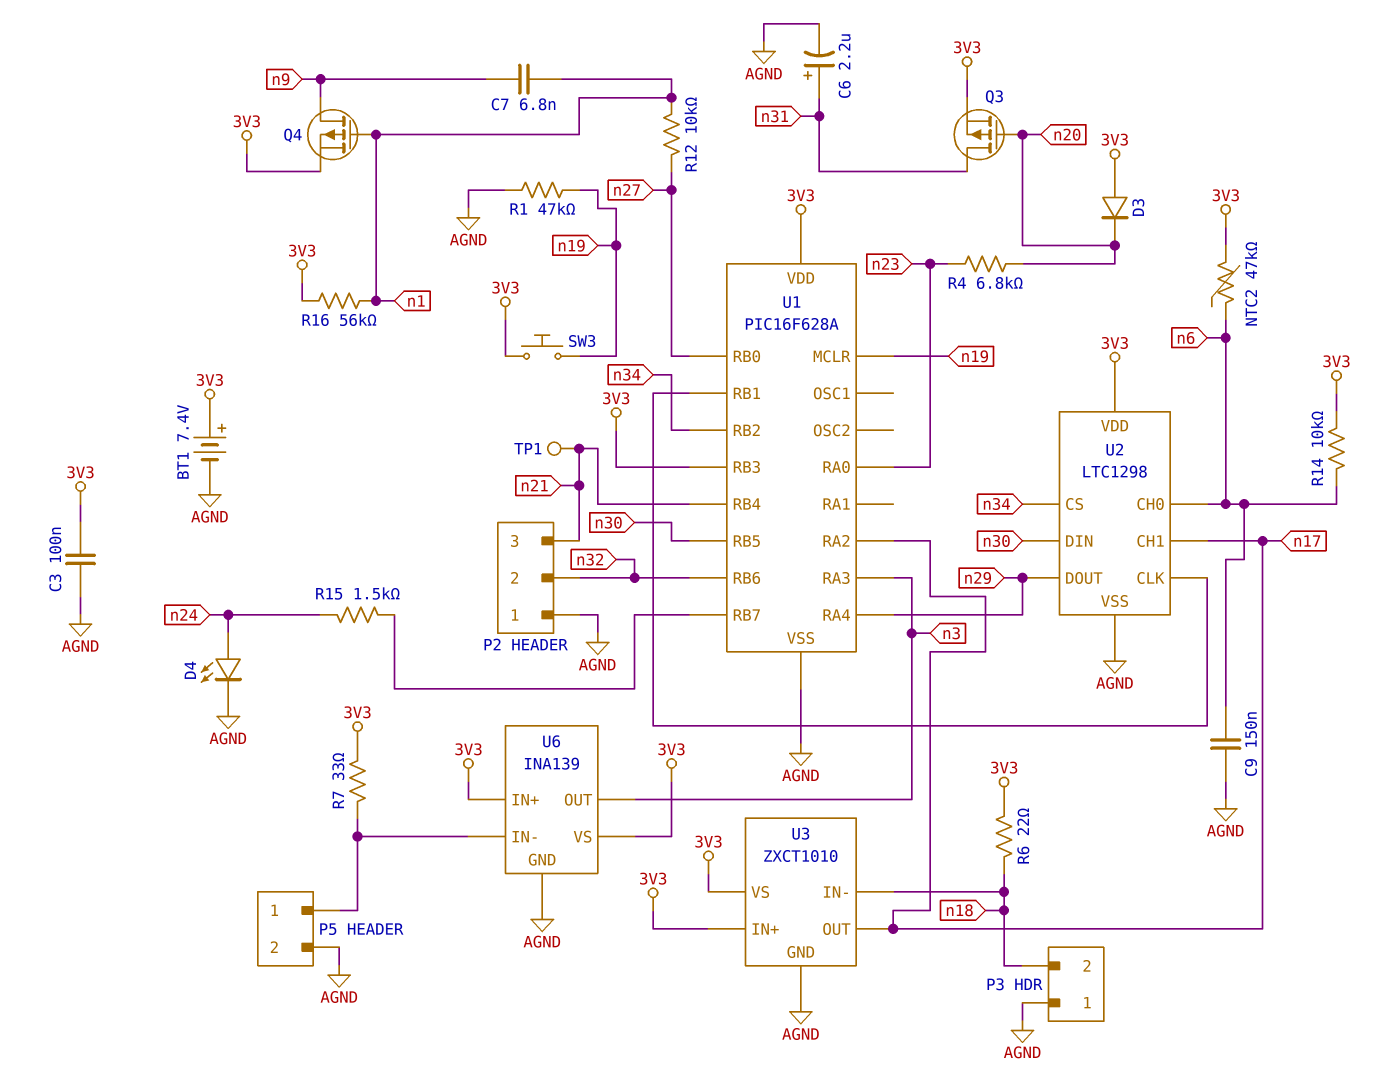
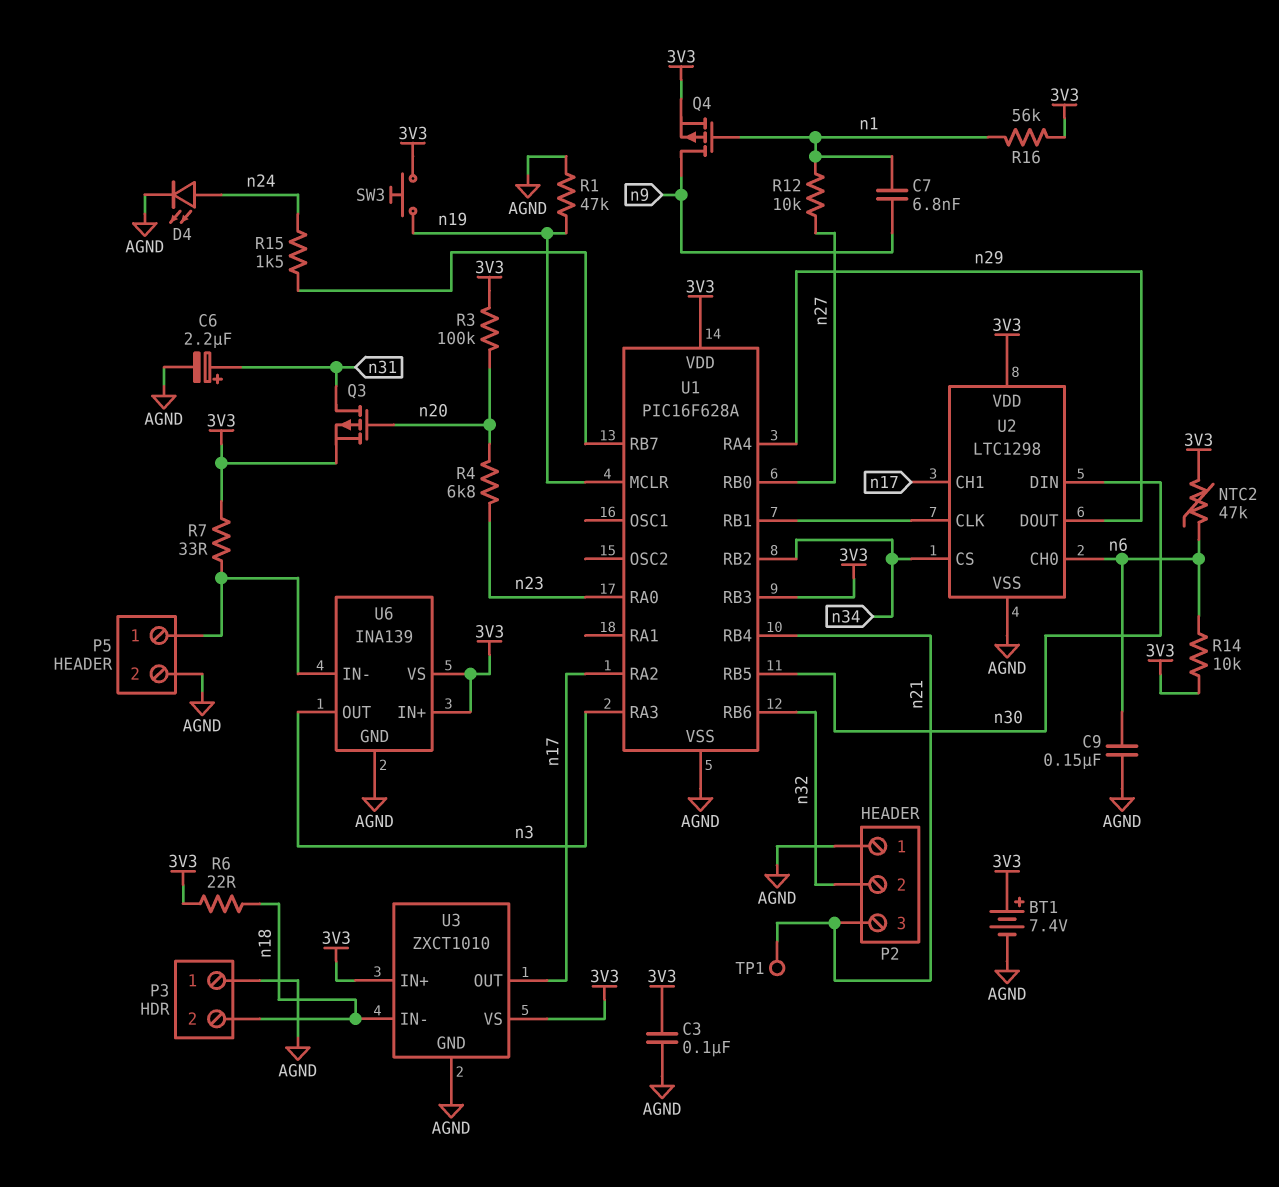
D3: diode (A 3V3, K n20) -> none
R3: none -> 100k (3V3, n20)

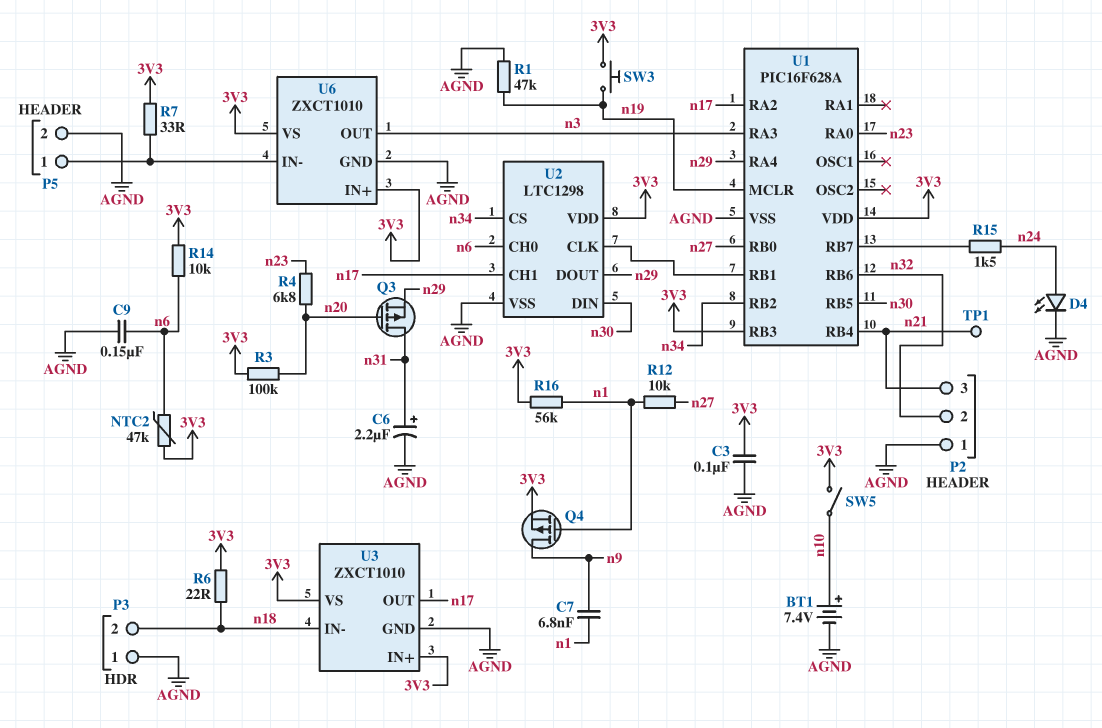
BT1: 7.4V (plus 3V3, minus AGND) -> 7.4V (plus n10, minus AGND)
Q3: PMOS (G n20, D n31, S 3V3) -> PMOS (G n20, D n31, S n29)
SW5: none -> switch (3V3, n10)
U6: INA139 -> ZXCT1010

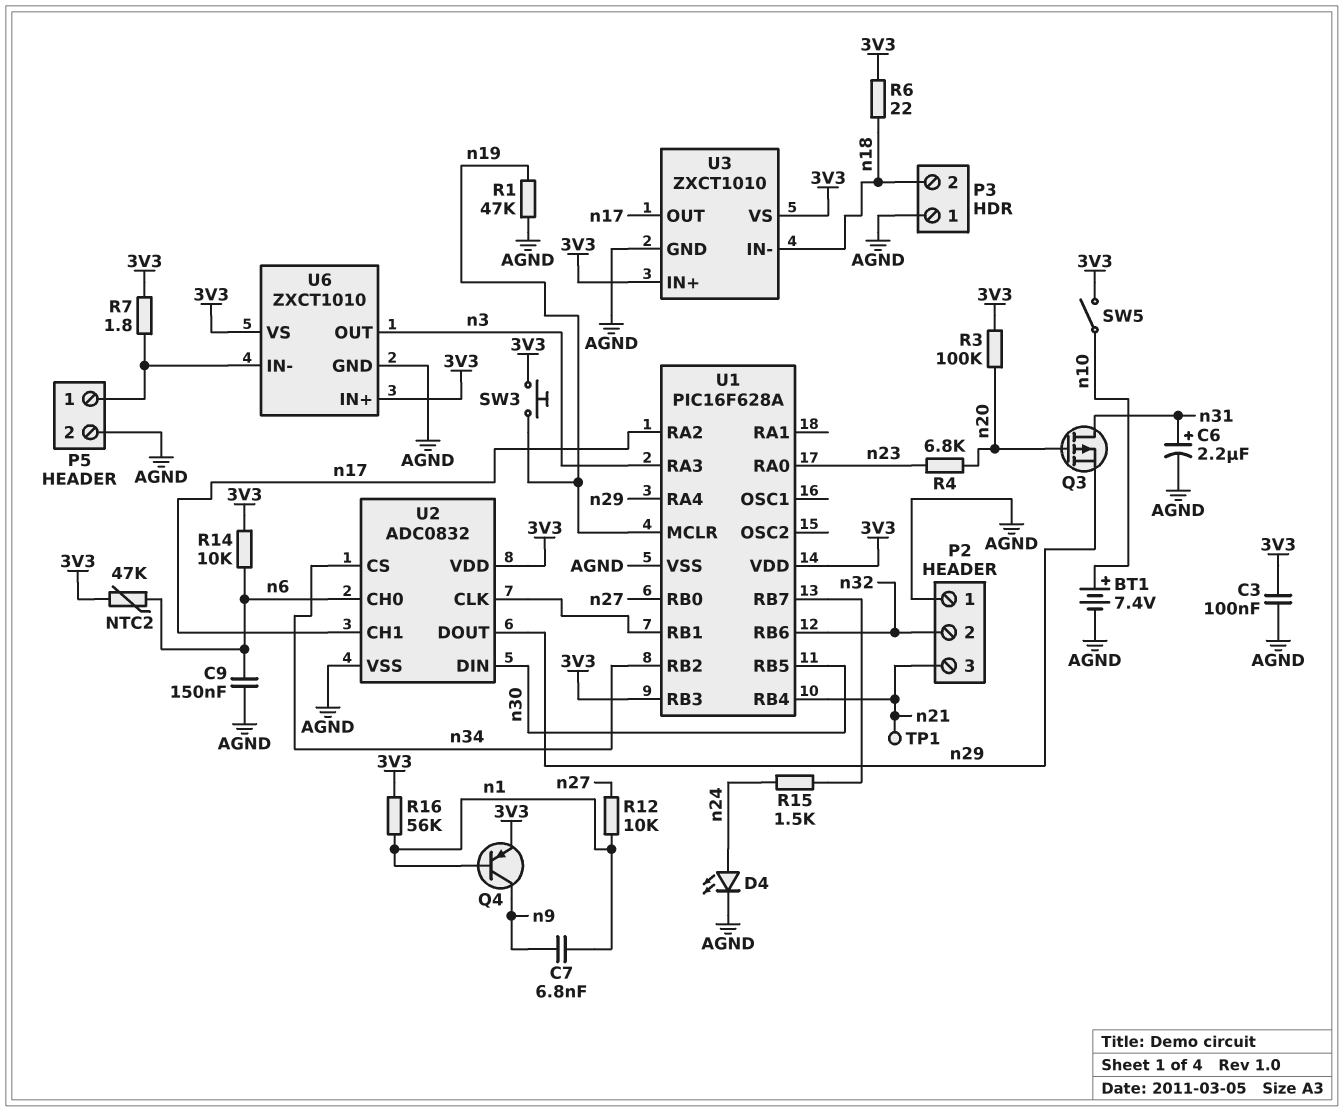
Q4: PMOS (G n1, D n9, S 3V3) -> PNP (B n1, C n9, E 3V3)
R7: 33 (3V3, P5/1) -> 1.8 (3V3, P5/1)
U2: LTC1298 -> ADC0832

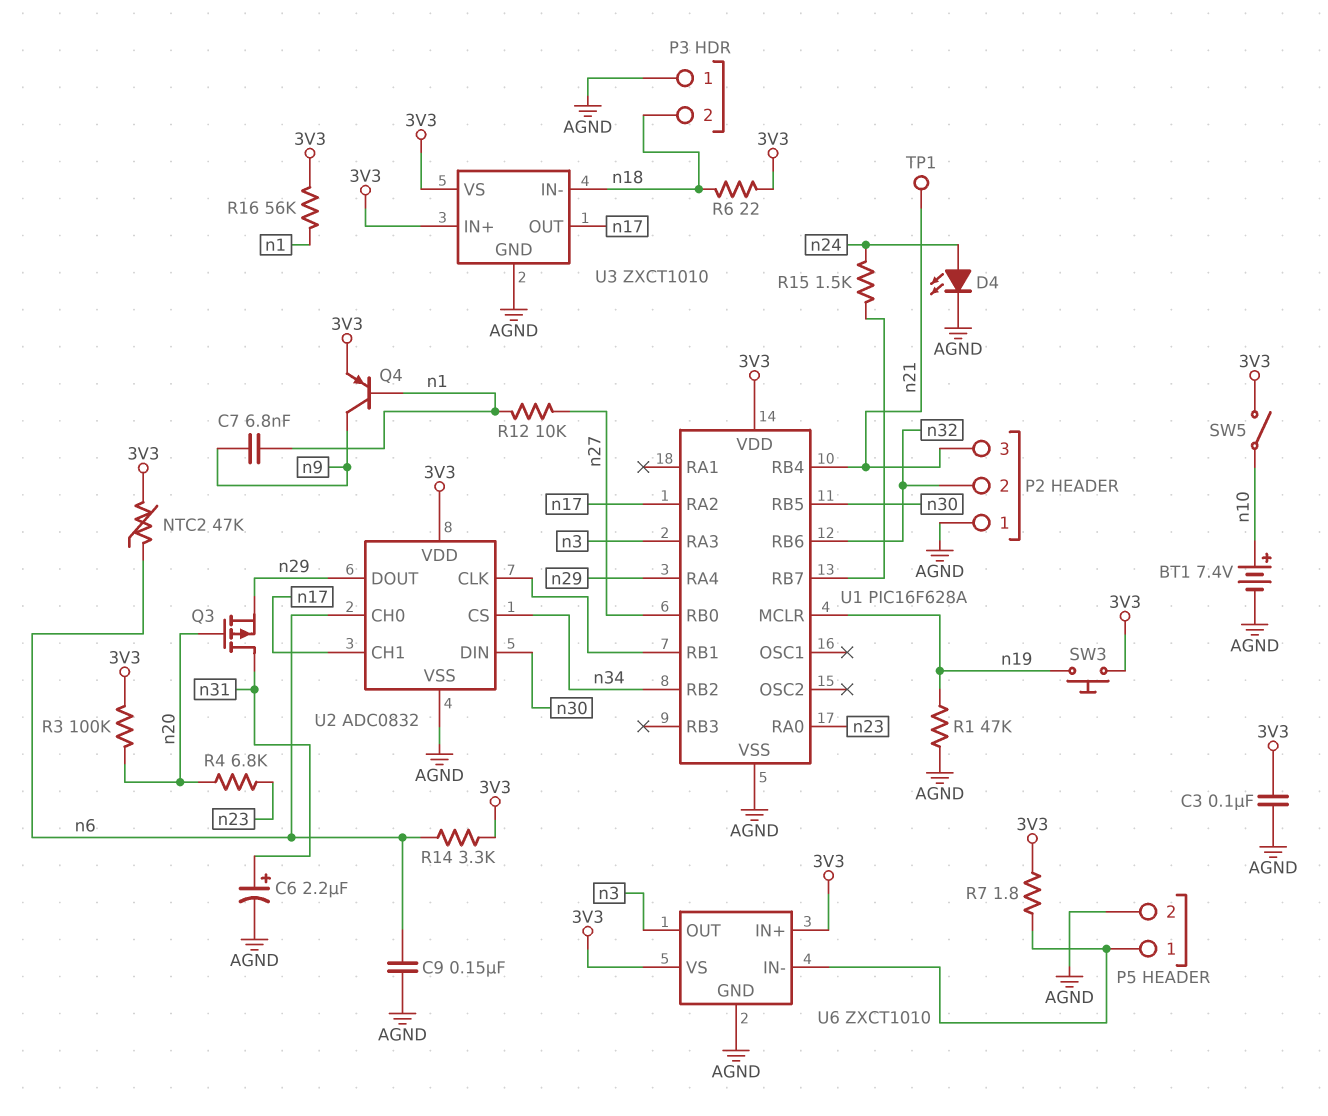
R14: 10k (3V3, n6) -> 3.3k (3V3, n6)
U1 pin RB3: 3V3 -> none

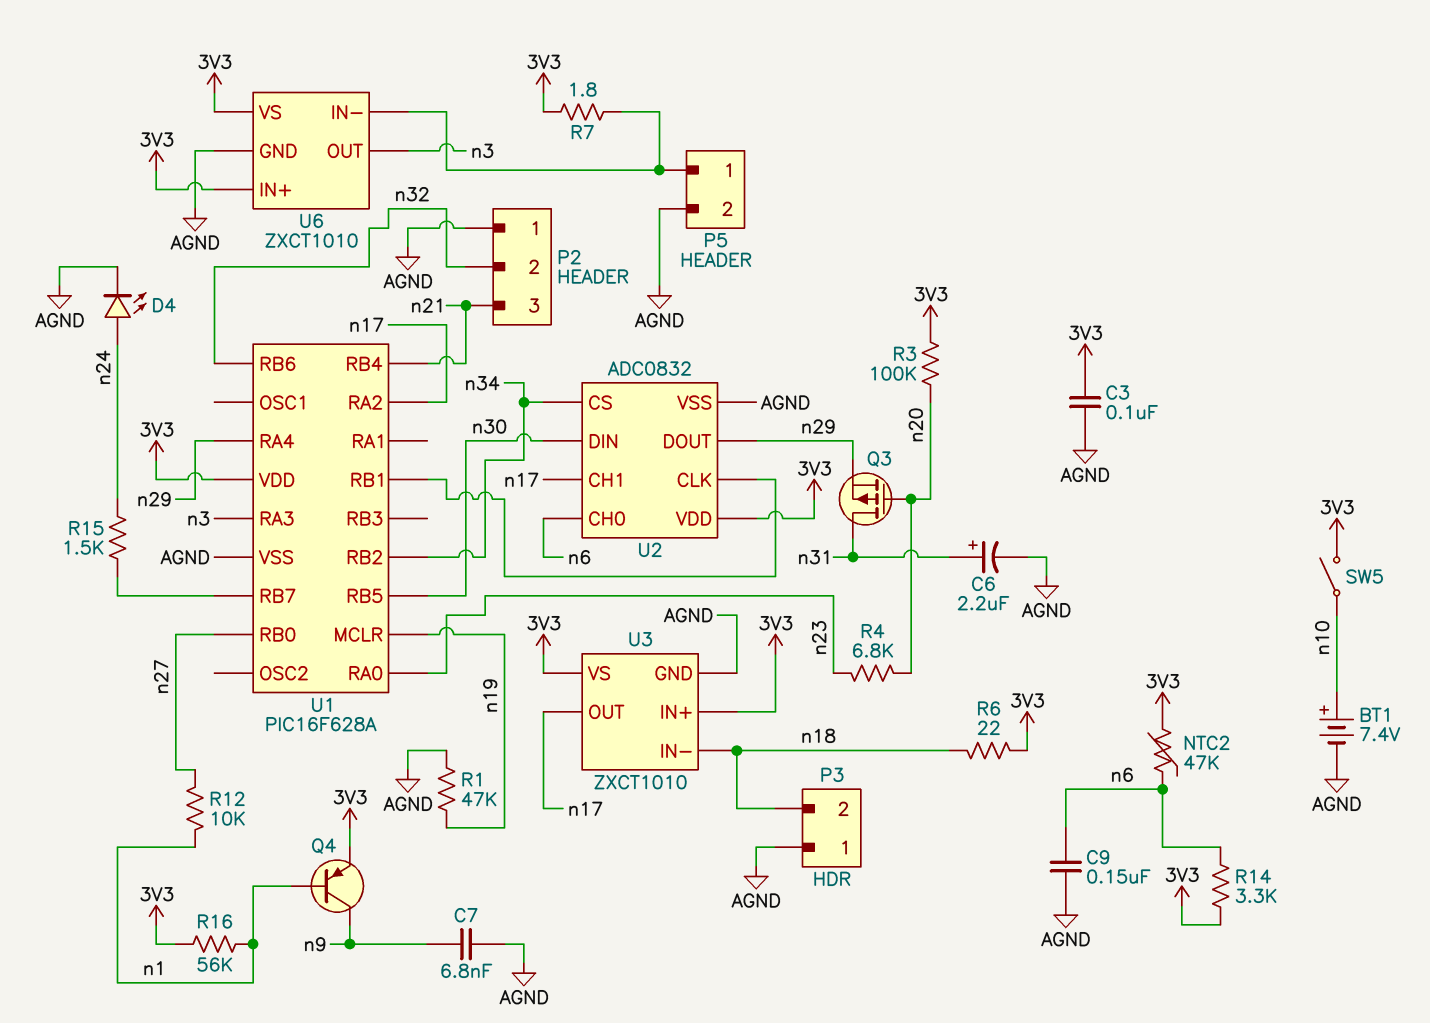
C7: 6.8nF (n1, n9) -> 6.8nF (AGND, n9)
SW3: button (3V3, n19) -> none
TP1: test point (n21) -> none

